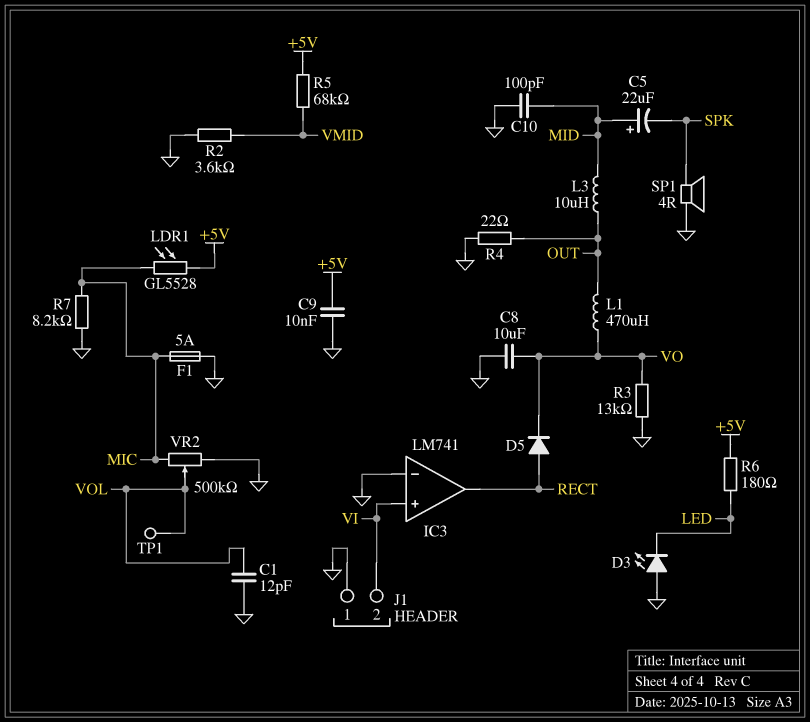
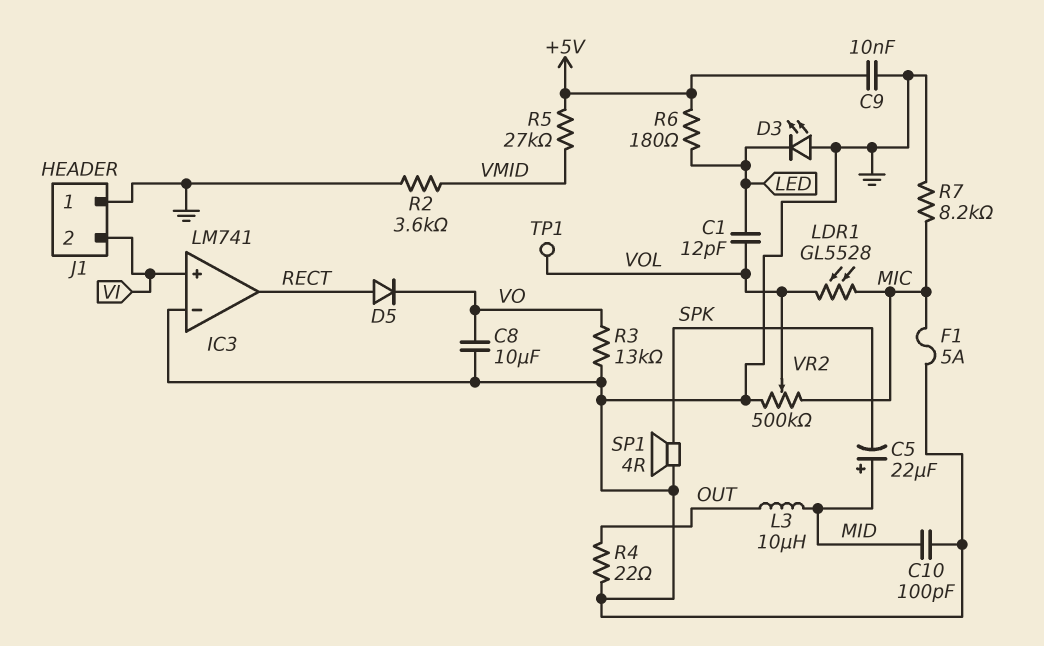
C1: 12pF (GND, VOL) -> 12pF (LED, VOL)
L1: 470uH (OUT, VO) -> none
LDR1: GL5528 (+5V, MIC) -> GL5528 (MIC, VOL)
R5: 68k (+5V, VMID) -> 27k (+5V, VMID)

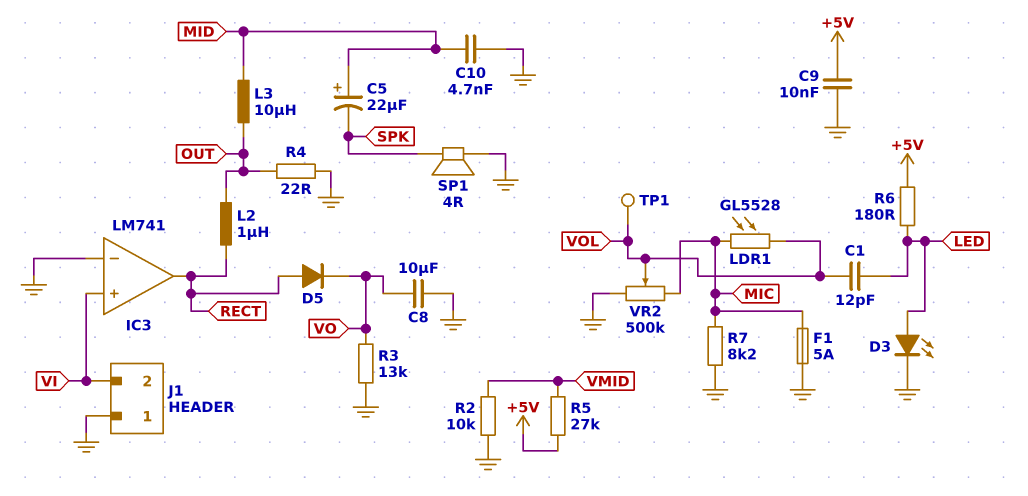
C10: 100pF (GND, MID) -> 4.7nF (GND, MID)
D3: LED (A GND, K LED) -> LED (A LED, K GND)
L2: none -> 1uH (OUT, RECT)
R2: 3.6k (GND, VMID) -> 10k (GND, VMID)

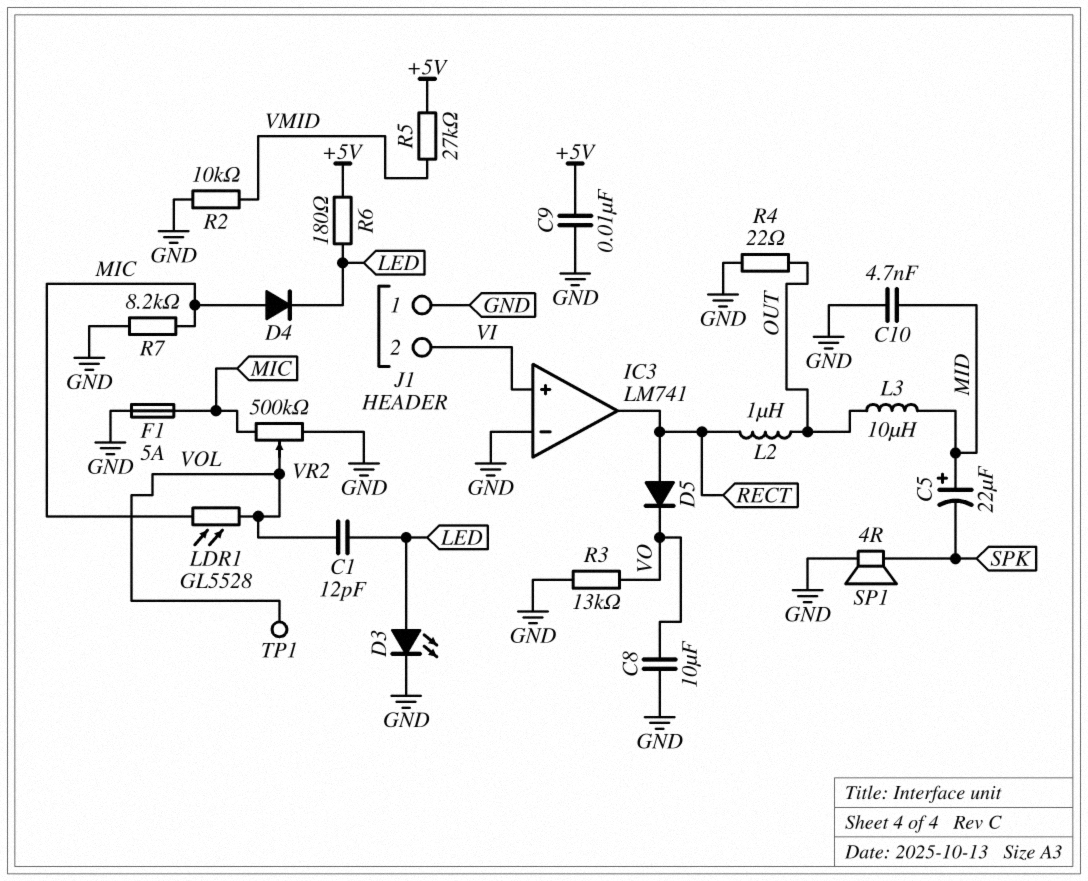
D4: none -> diode (A MIC, K LED)

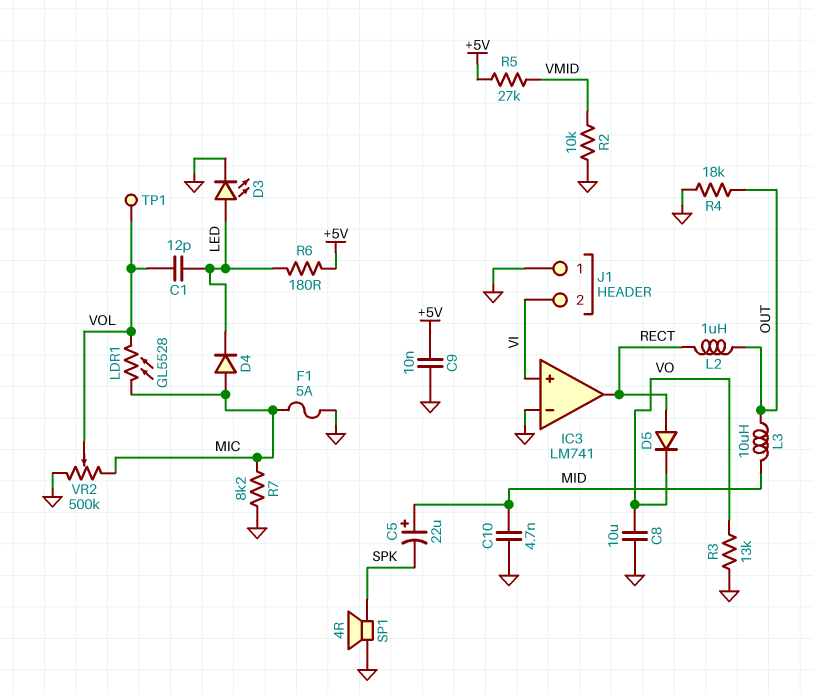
R4: 22 (GND, OUT) -> 18k (GND, OUT)

